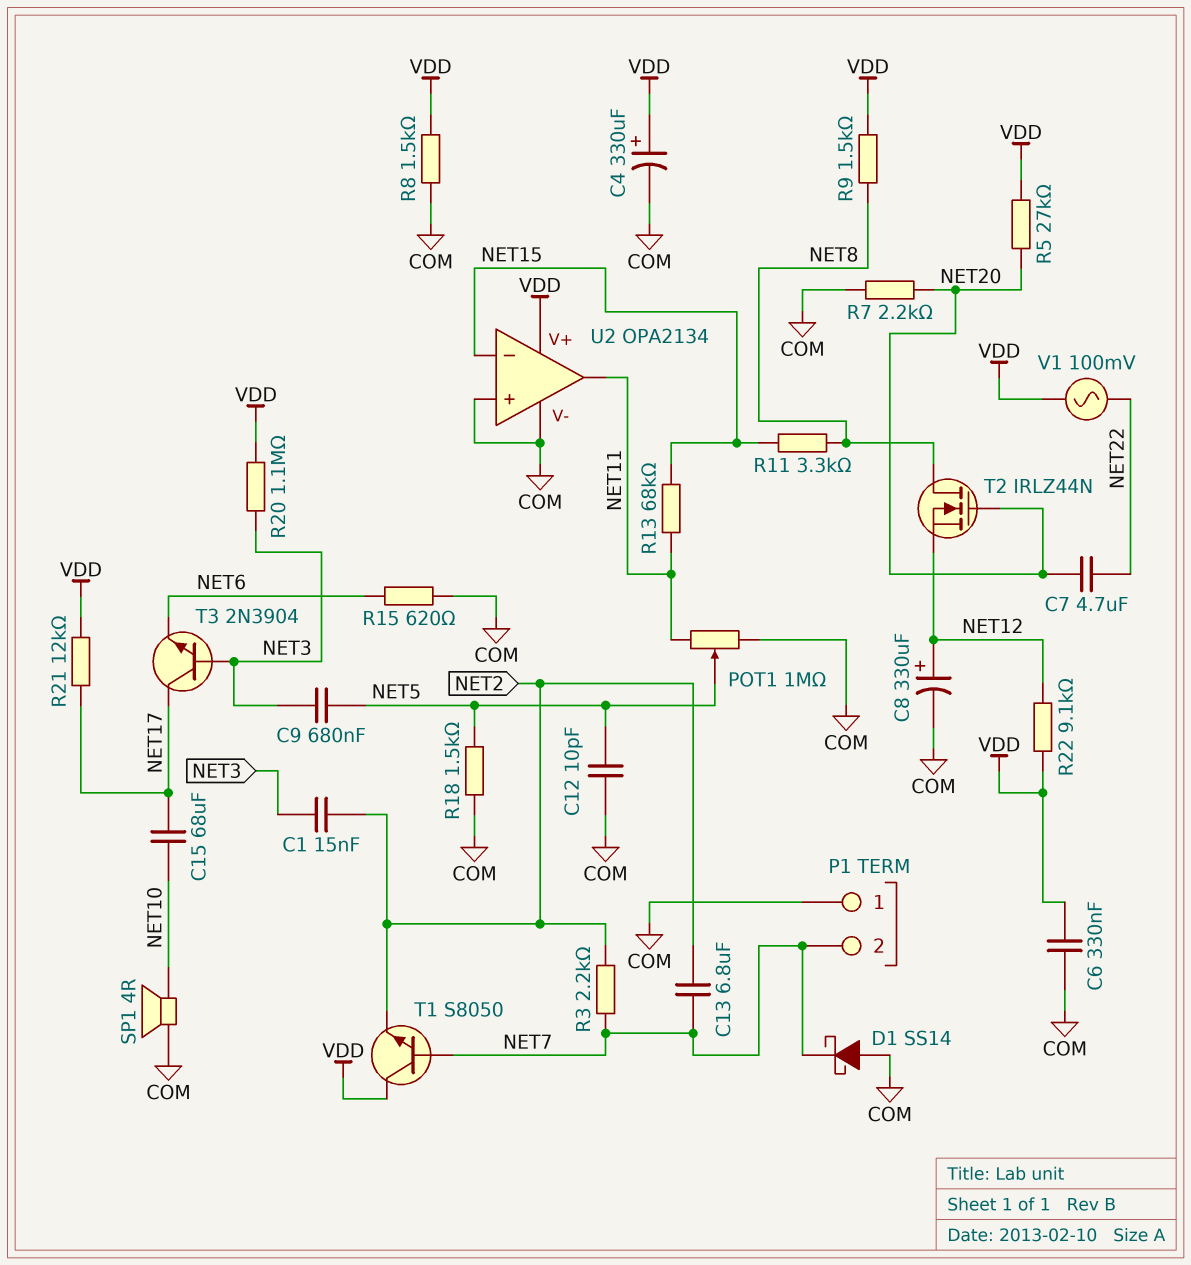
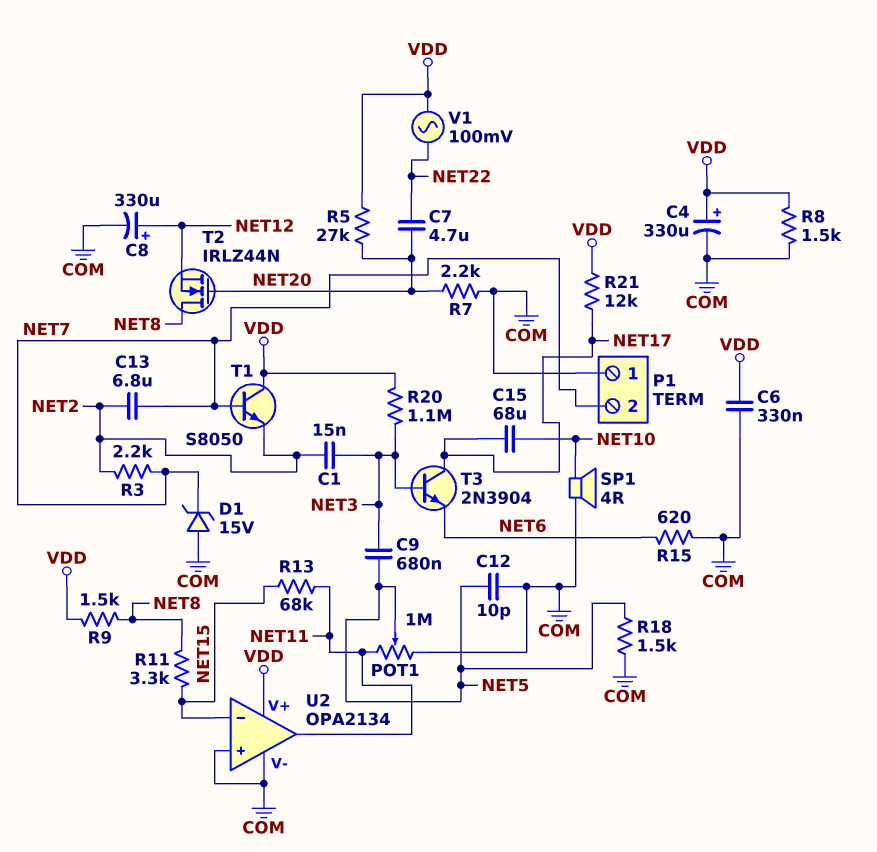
D1: schottky SS14 (A COM, K NET7) -> zener 15V (A COM, K NET7)
R22: 9.1k (NET12, VDD) -> none

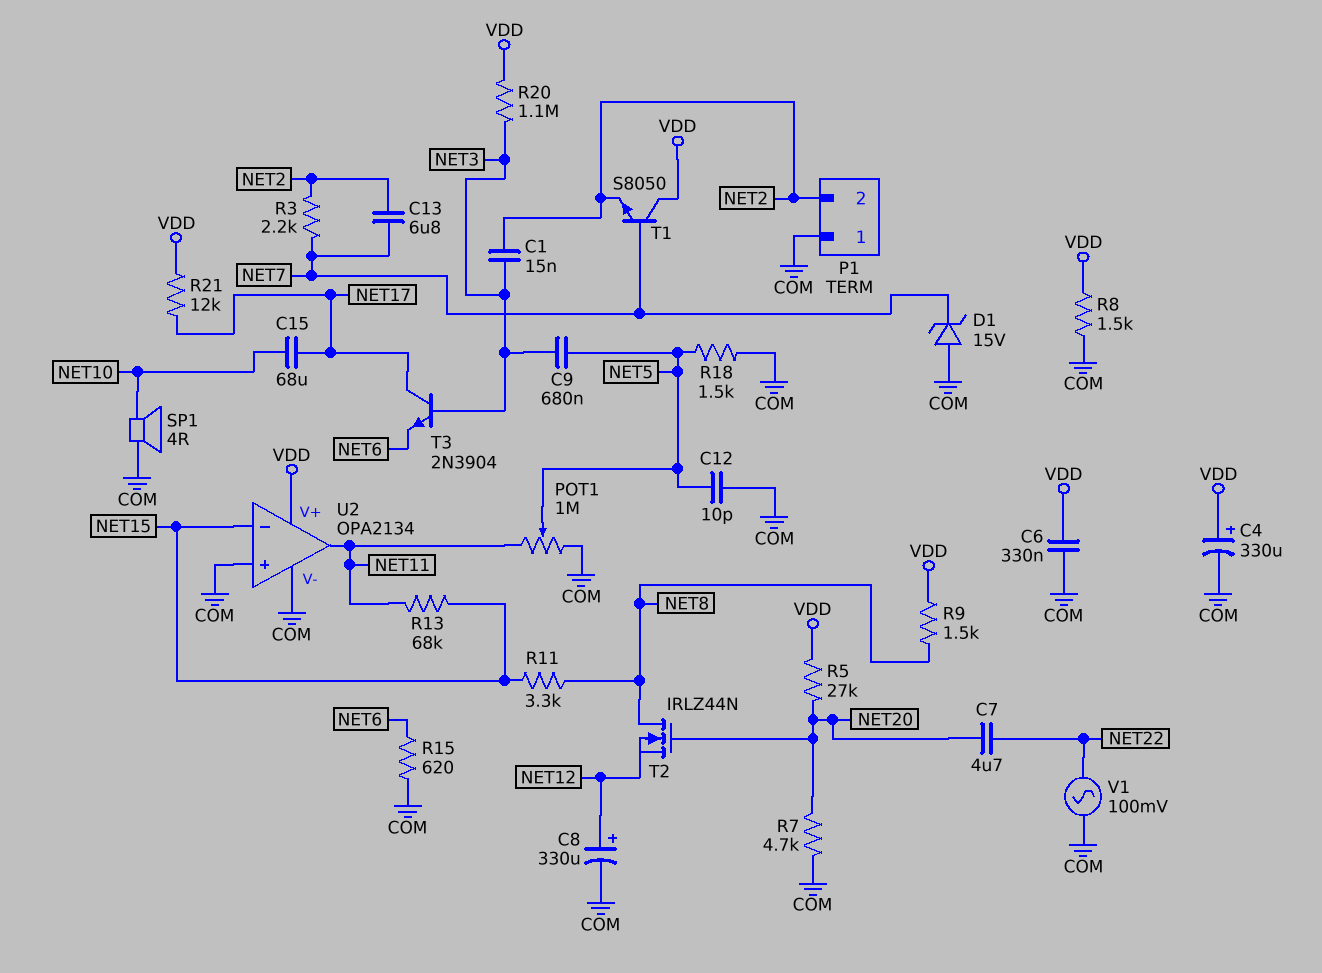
P1 pin 2: NET7 -> NET2
R7: 2.2k (COM, NET20) -> 4.7k (COM, NET20)
V1: AC 100mV (NET22, VDD) -> AC 100mV (COM, NET22)

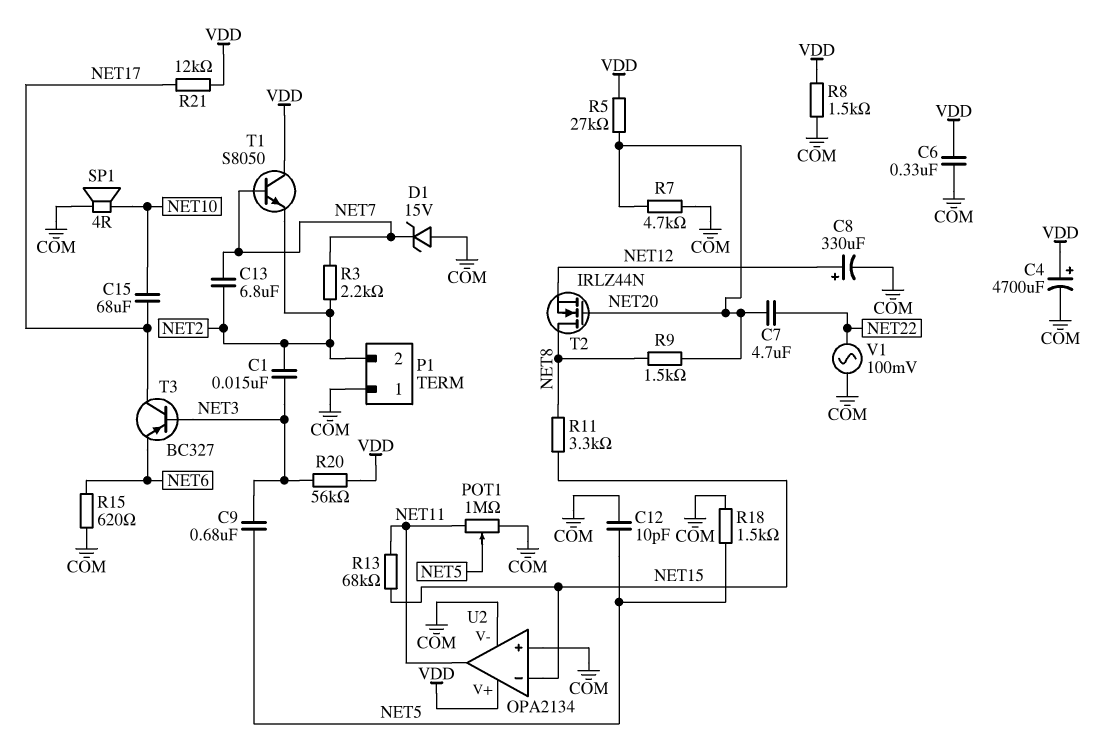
C4: 330uF (plus VDD, minus COM) -> 4700uF (plus VDD, minus COM)
R9: 1.5k (NET8, VDD) -> 1.5k (NET8, NET20)
R20: 1.1M (NET3, VDD) -> 56k (NET3, VDD)
T3: NPN 2N3904 (B NET3, C NET17, E NET6) -> PNP BC327 (B NET3, C NET17, E NET6)

